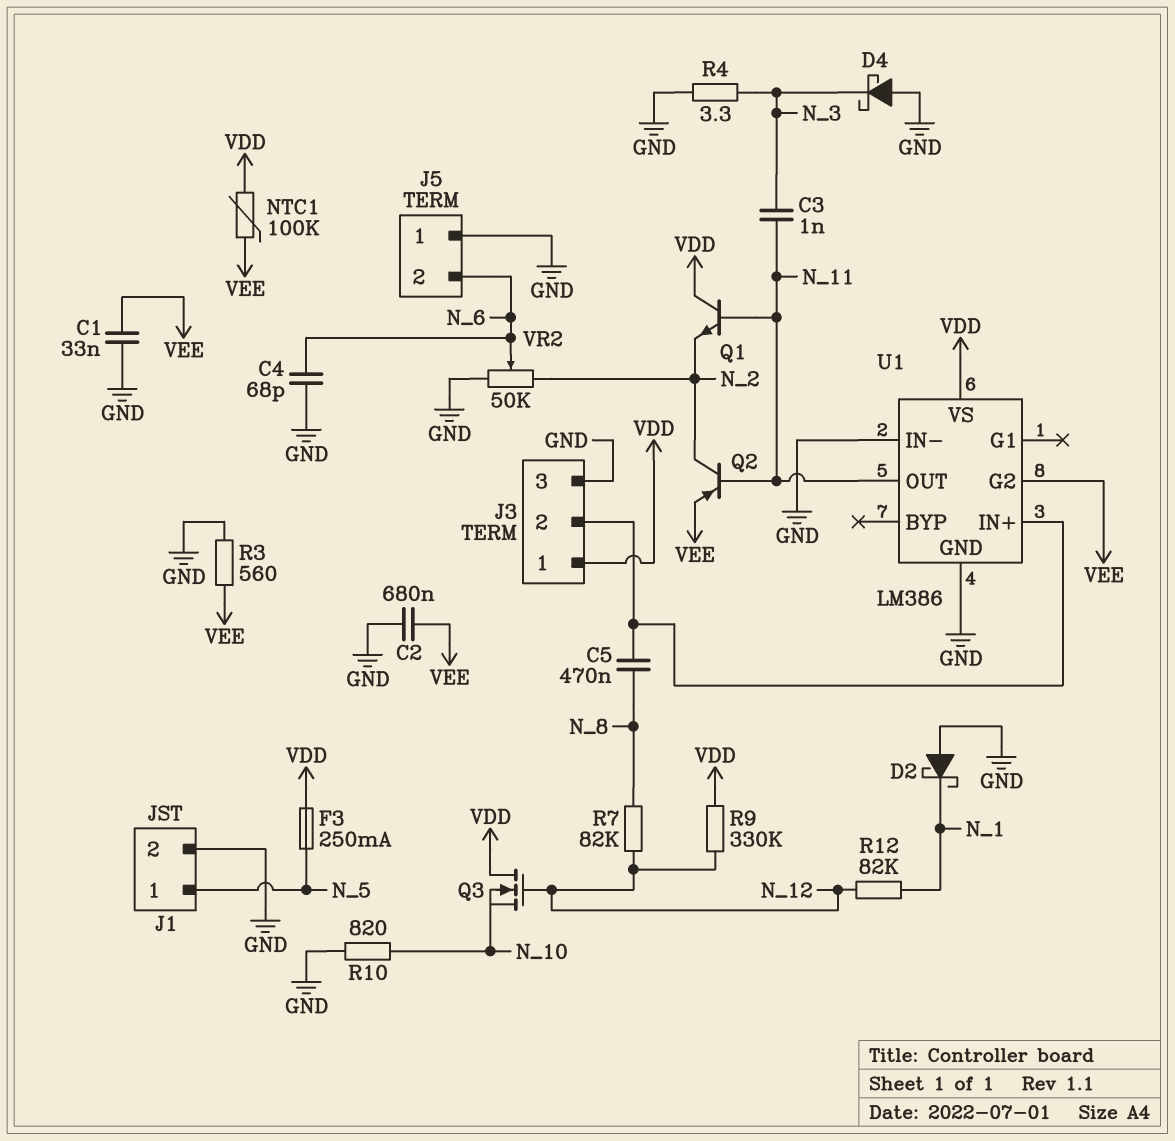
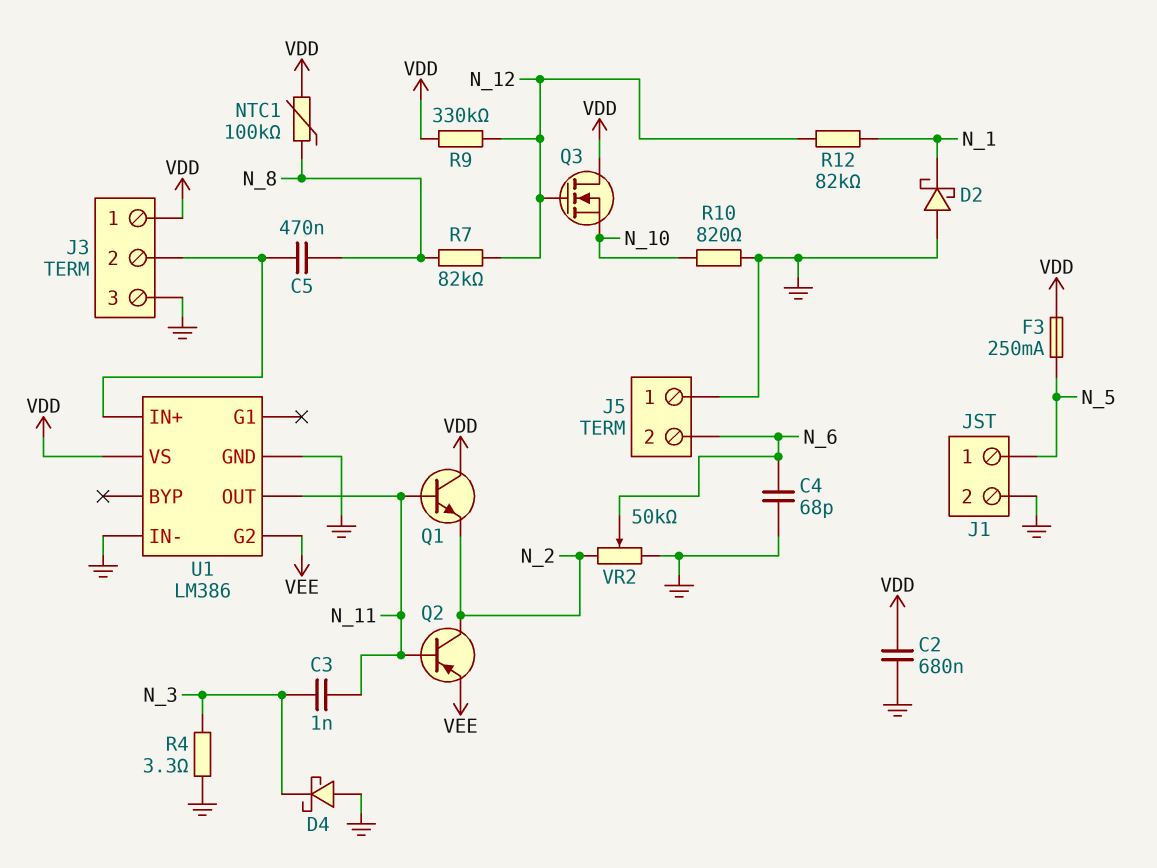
C1: 33nF (GND, VEE) -> none
C2: 680nF (GND, VEE) -> 680nF (GND, VDD)
NTC1: 100k (VDD, VEE) -> 100k (N_8, VDD)
R3: 560 (GND, VEE) -> none

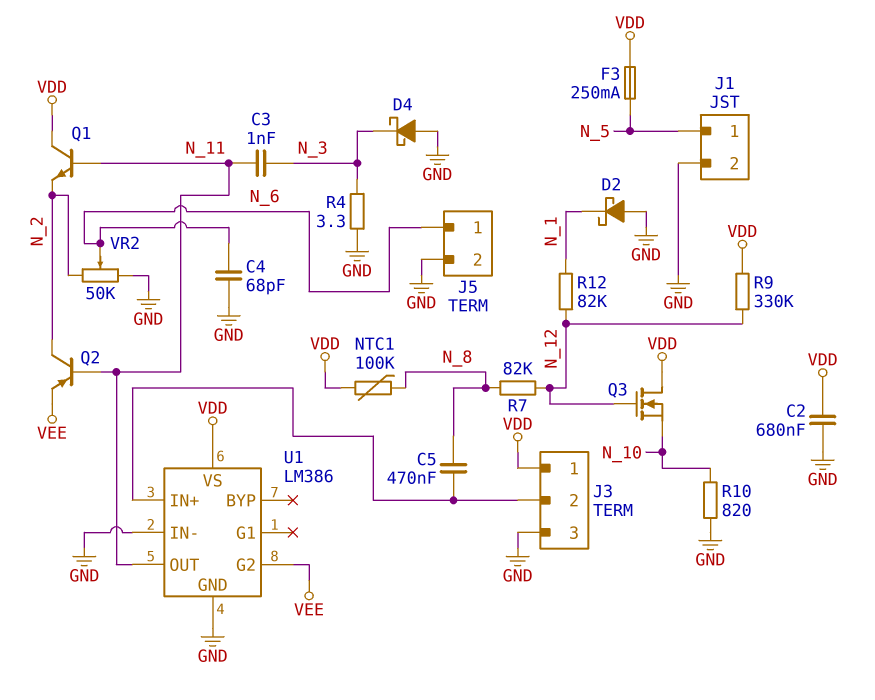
J5 pin 1: GND -> N_6
J5 pin 2: N_6 -> GND

